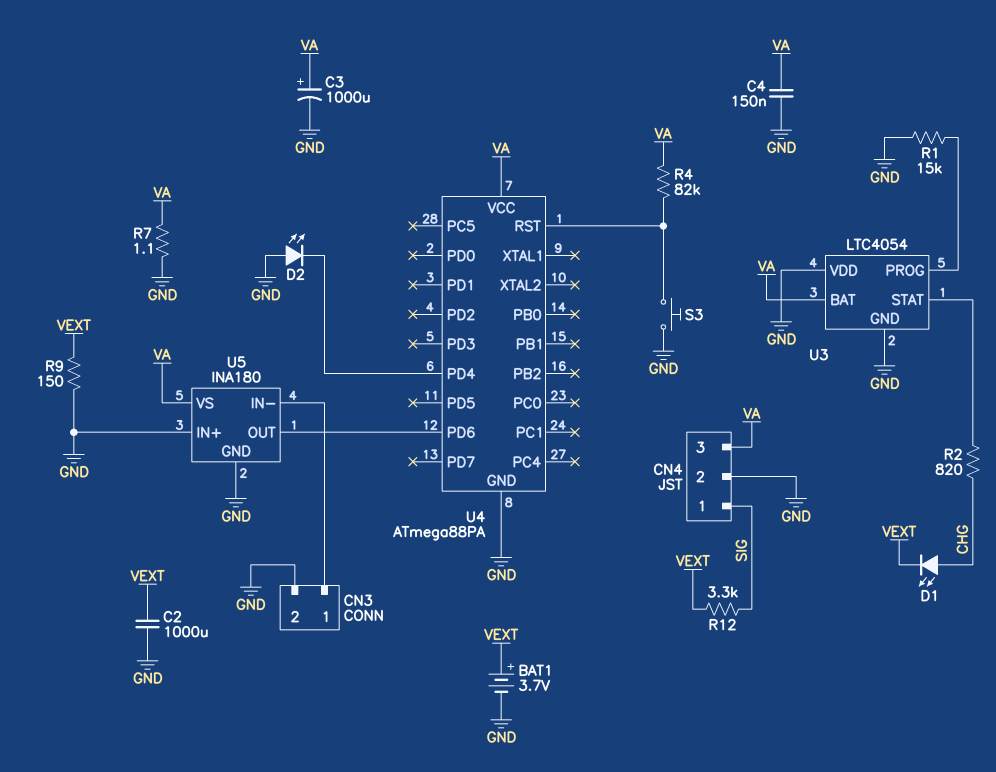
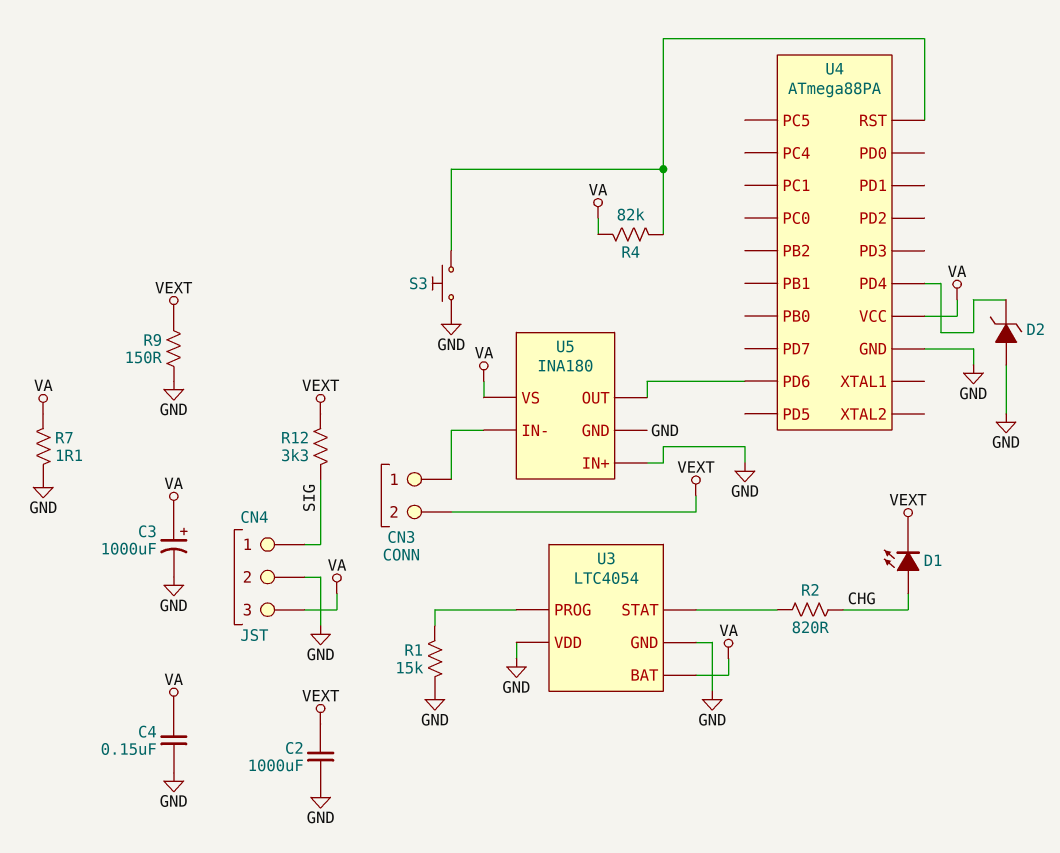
BAT1: 3.7V (plus VEXT, minus GND) -> none
CN3 pin 2: GND -> VEXT
D2: LED (A GND, K U4/PD4) -> zener (A GND, K U4/PD4)

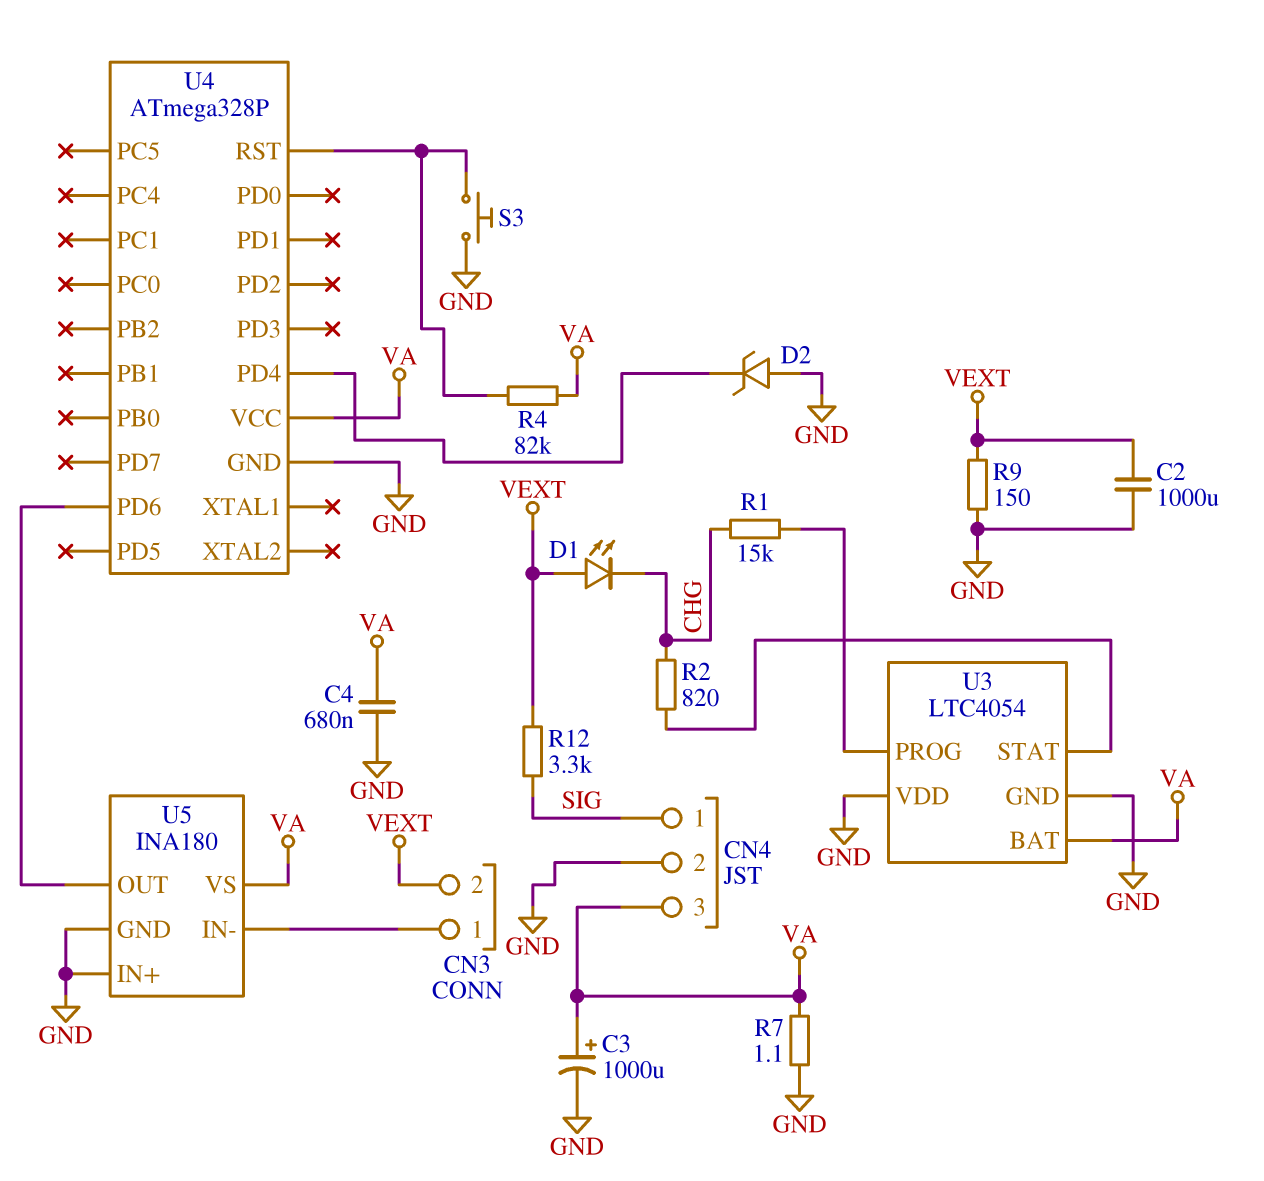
C4: 150nF (GND, VA) -> 680nF (GND, VA)
D1: LED (A CHG, K VEXT) -> LED (A VEXT, K CHG)
R1: 15k (GND, U3/PROG) -> 15k (CHG, U3/PROG)
U4: ATmega88PA -> ATmega328P

